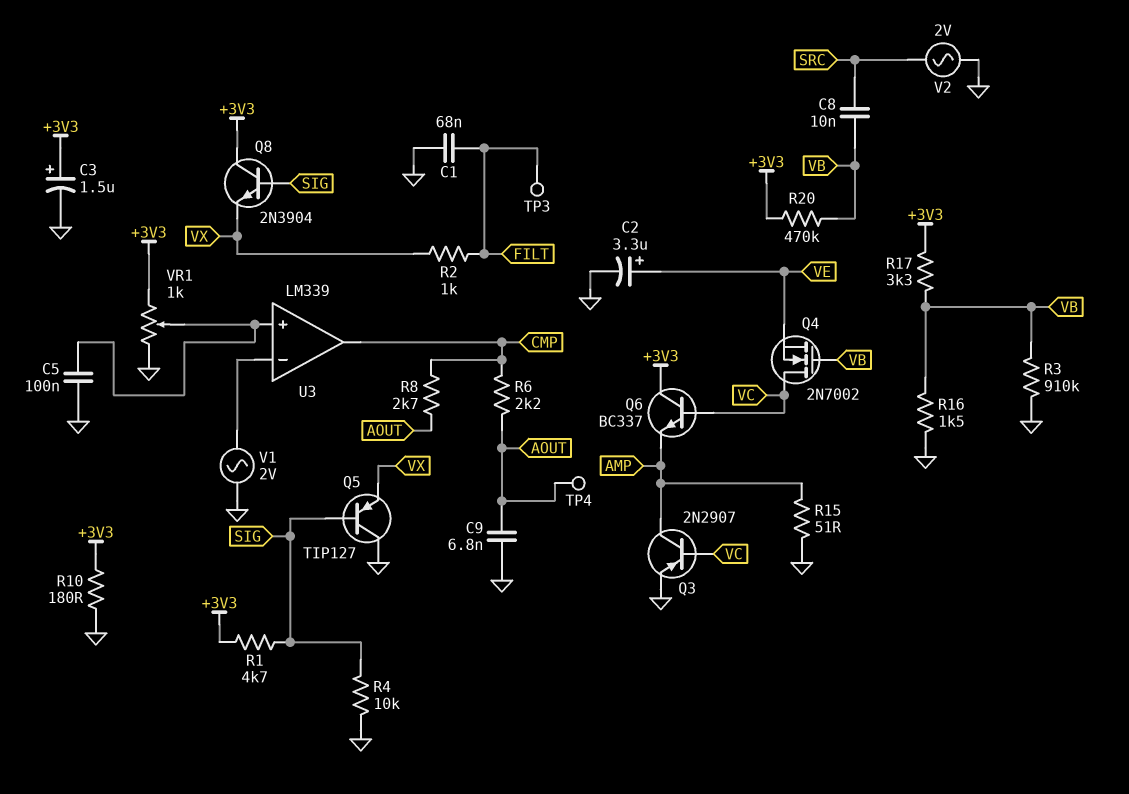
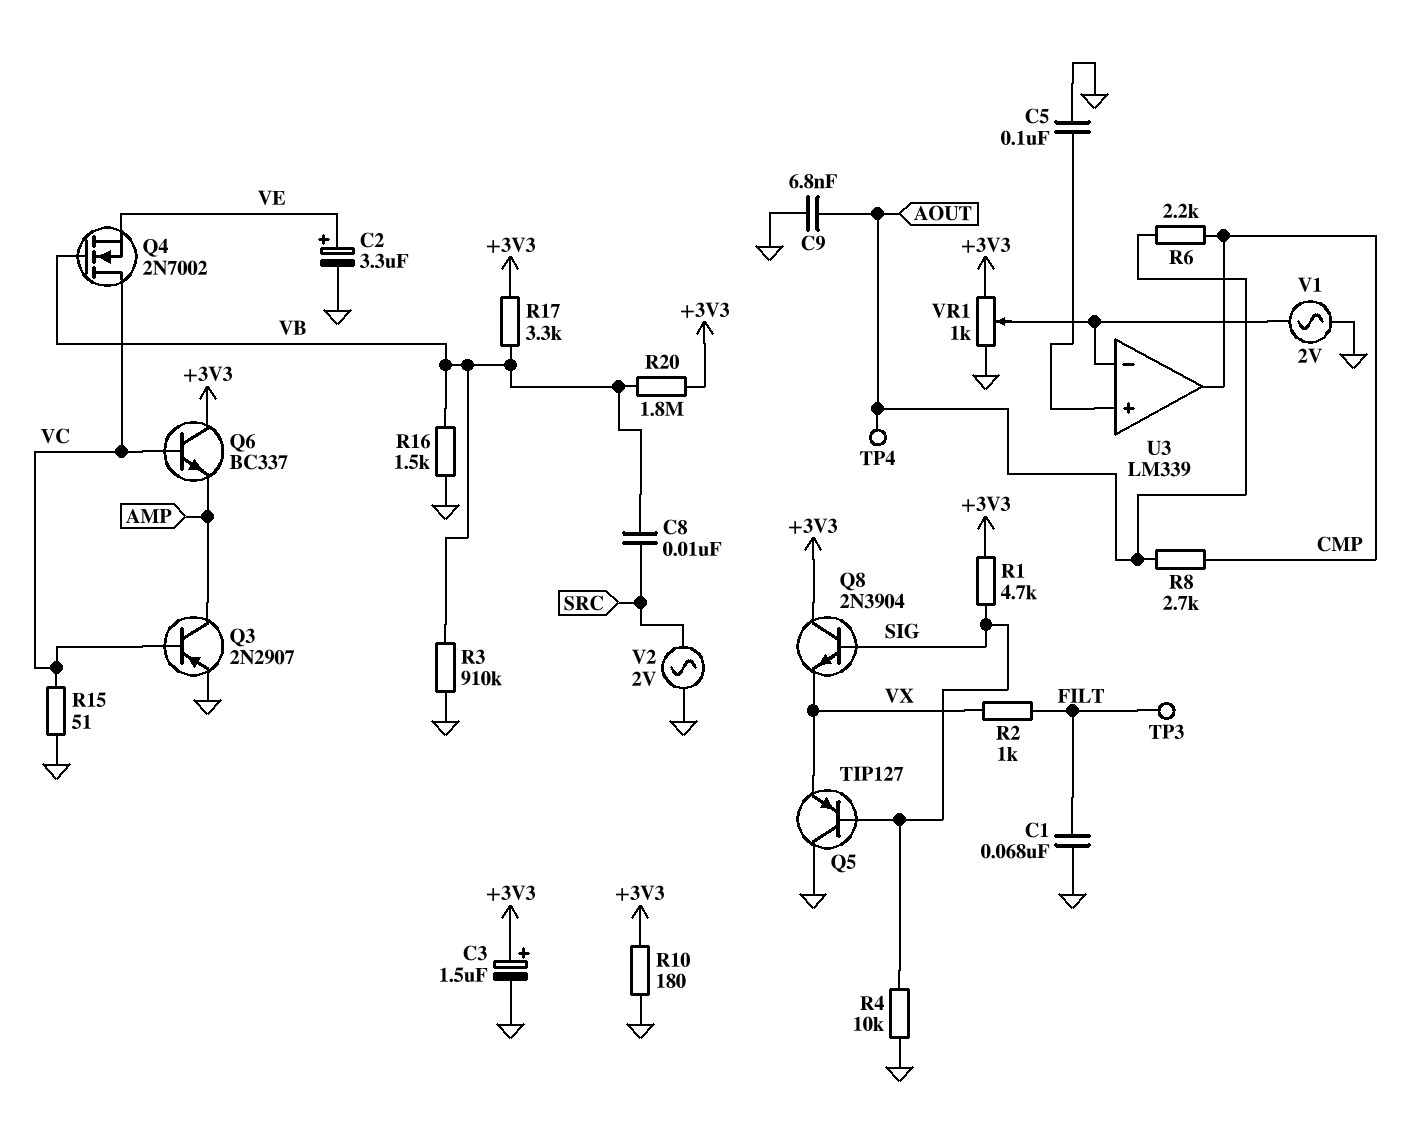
R15: 51 (AMP, GND) -> 51 (GND, VC)
R20: 470k (+3V3, VB) -> 1.8M (+3V3, VB)
VR1: 1k (+3V3, GND, wiper U3/in+) -> 1k (+3V3, GND, wiper U3/in-)

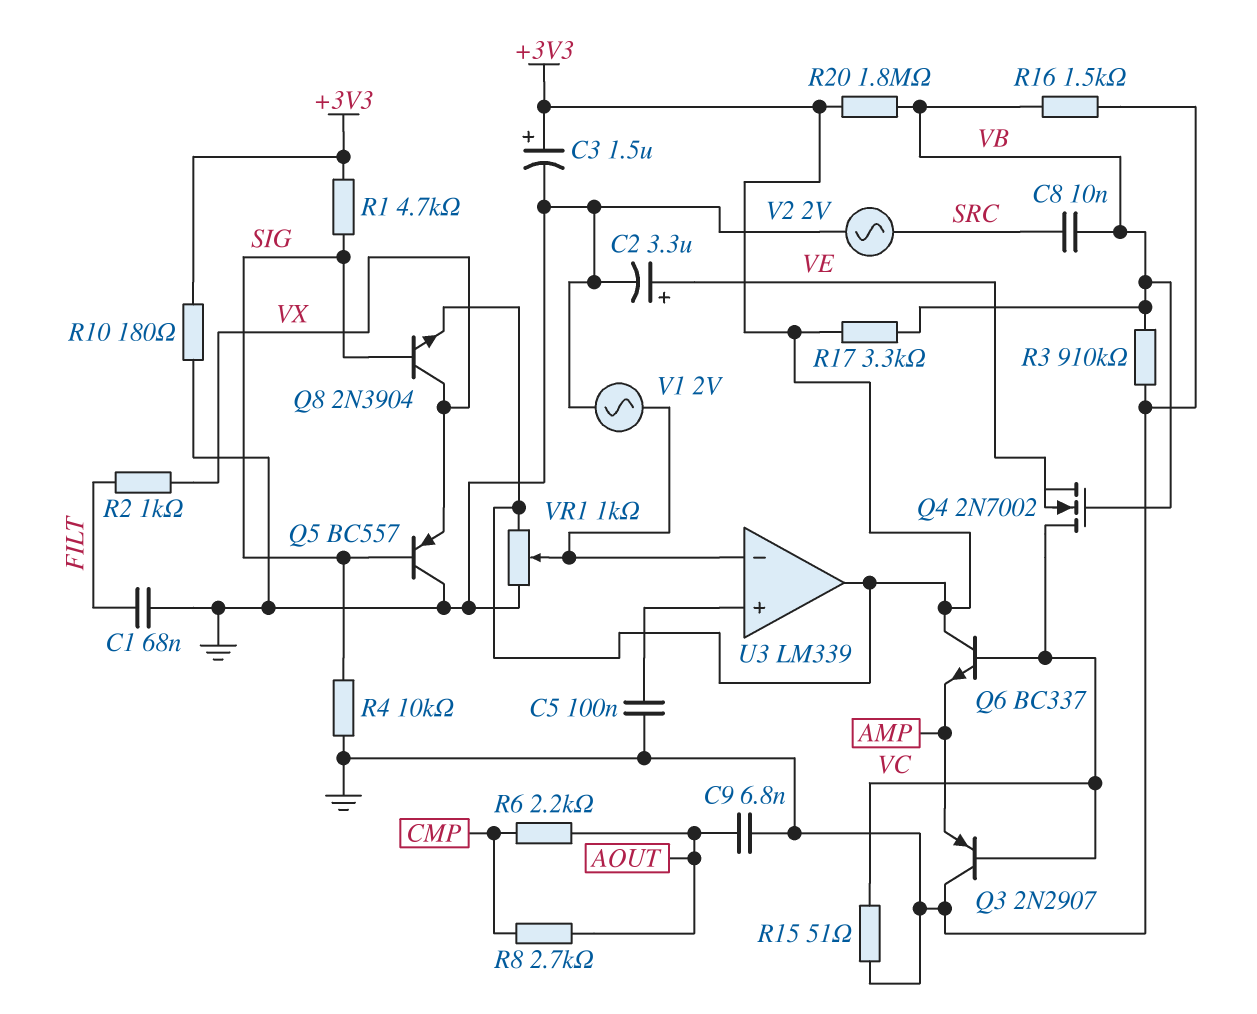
Q3: PNP 2N2907 (B VC, C AMP, E GND) -> PNP 2N2907 (B VC, C GND, E AMP)
Q5: PNP TIP127 (B SIG, C GND, E VX) -> PNP BC557 (B SIG, C GND, E VX)
Q8: NPN 2N3904 (B SIG, C +3V3, E VX) -> NPN 2N3904 (B SIG, C VX, E +3V3)
TP3: test point (FILT) -> none
TP4: test point (AOUT) -> none
U3 pin out: CMP -> +3V3

